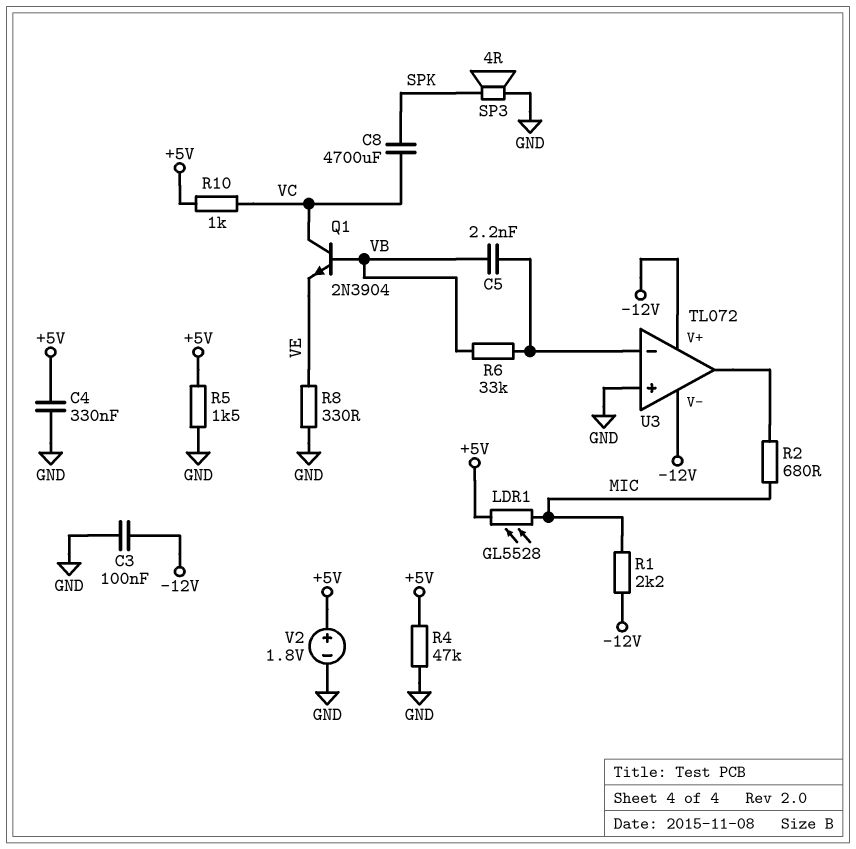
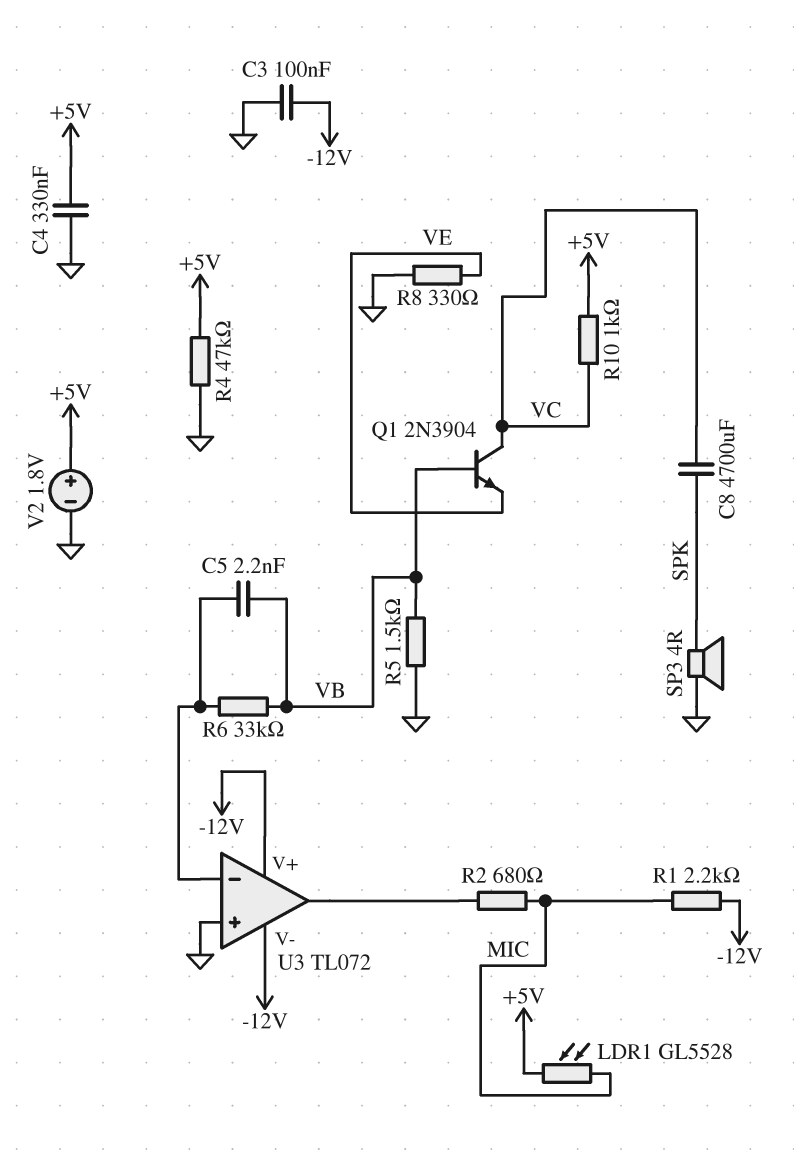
R5: 1.5k (+5V, GND) -> 1.5k (GND, VB)

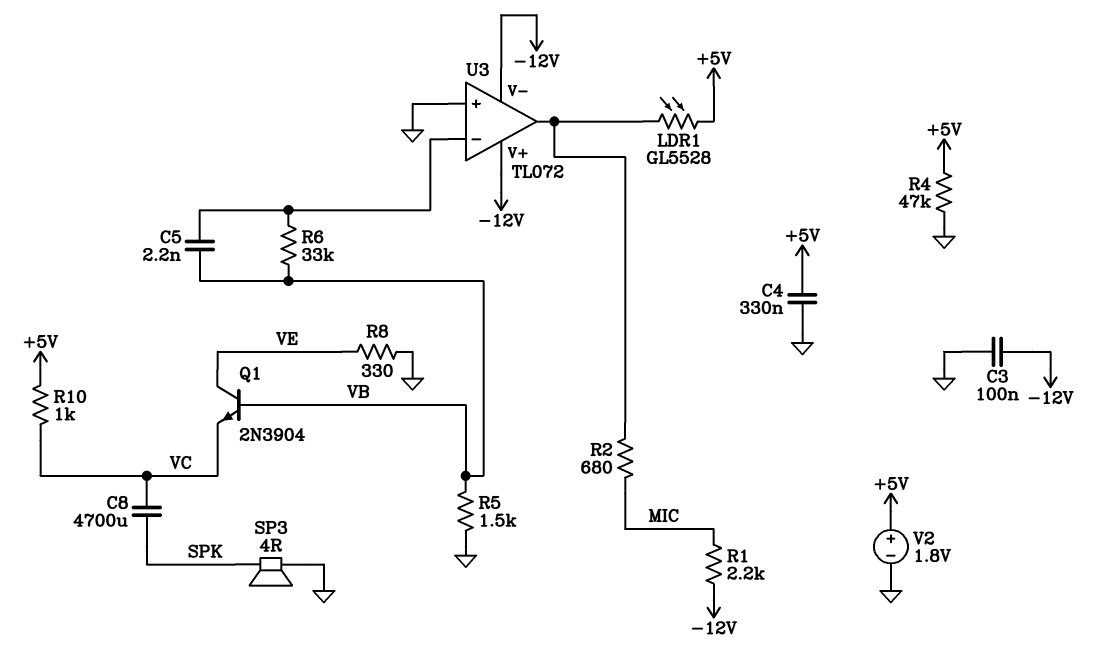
LDR1: GL5528 (+5V, MIC) -> GL5528 (+5V, U3/out)
Q1: NPN 2N3904 (B VB, C VC, E VE) -> NPN 2N3904 (B VB, C VE, E VC)

